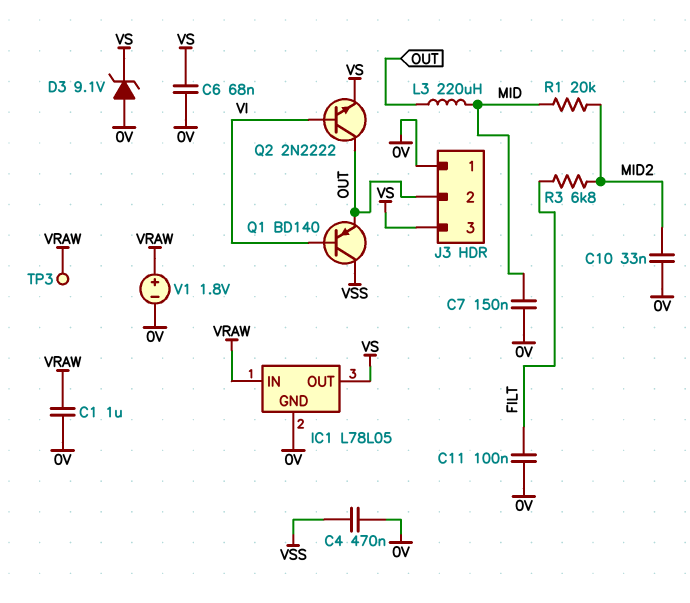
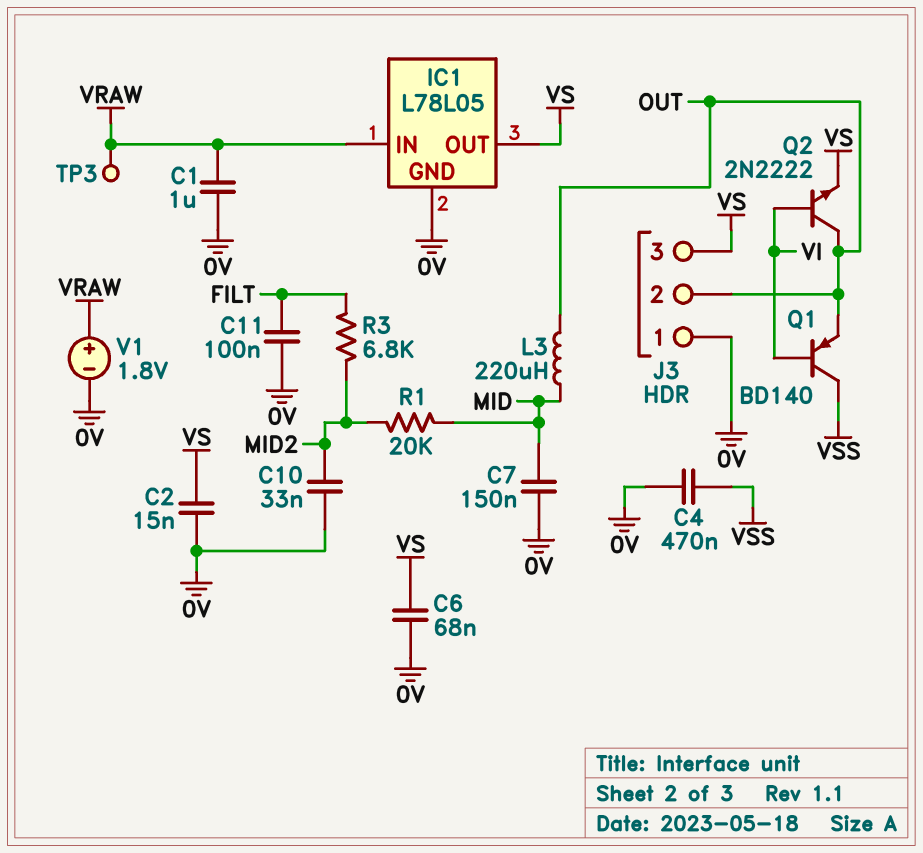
C2: none -> 15nF (0V, VS)
D3: zener 9.1V (A 0V, K VS) -> none

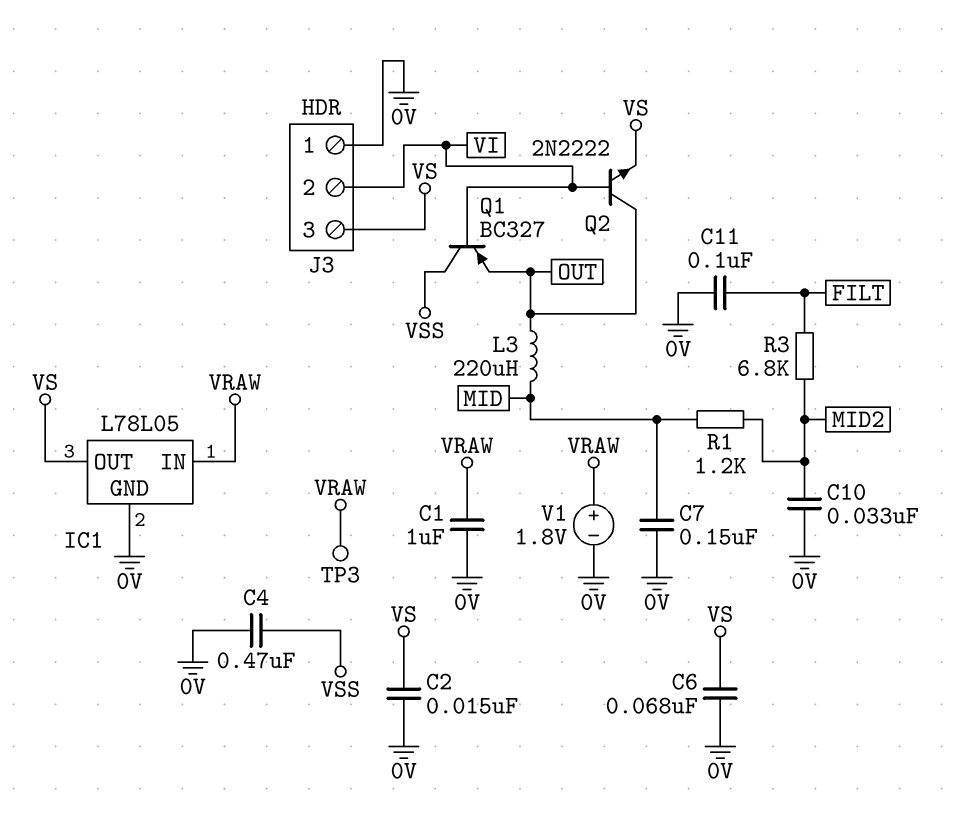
J3 pin 2: OUT -> VI
Q1: PNP BD140 (B VI, C VSS, E OUT) -> PNP BC327 (B VI, C VSS, E OUT)
R1: 20k (MID, MID2) -> 1.2k (MID, MID2)

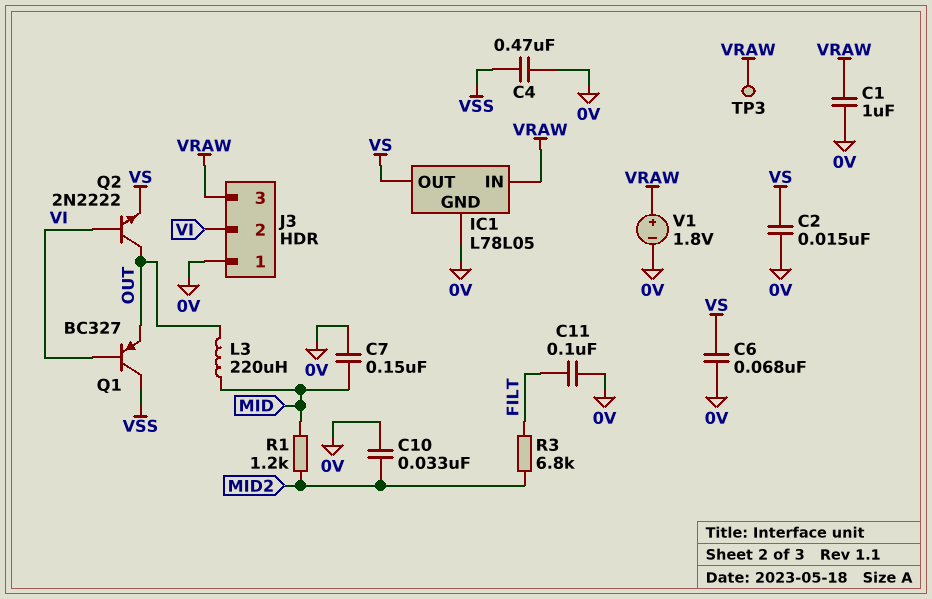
J3 pin 3: VS -> VRAW

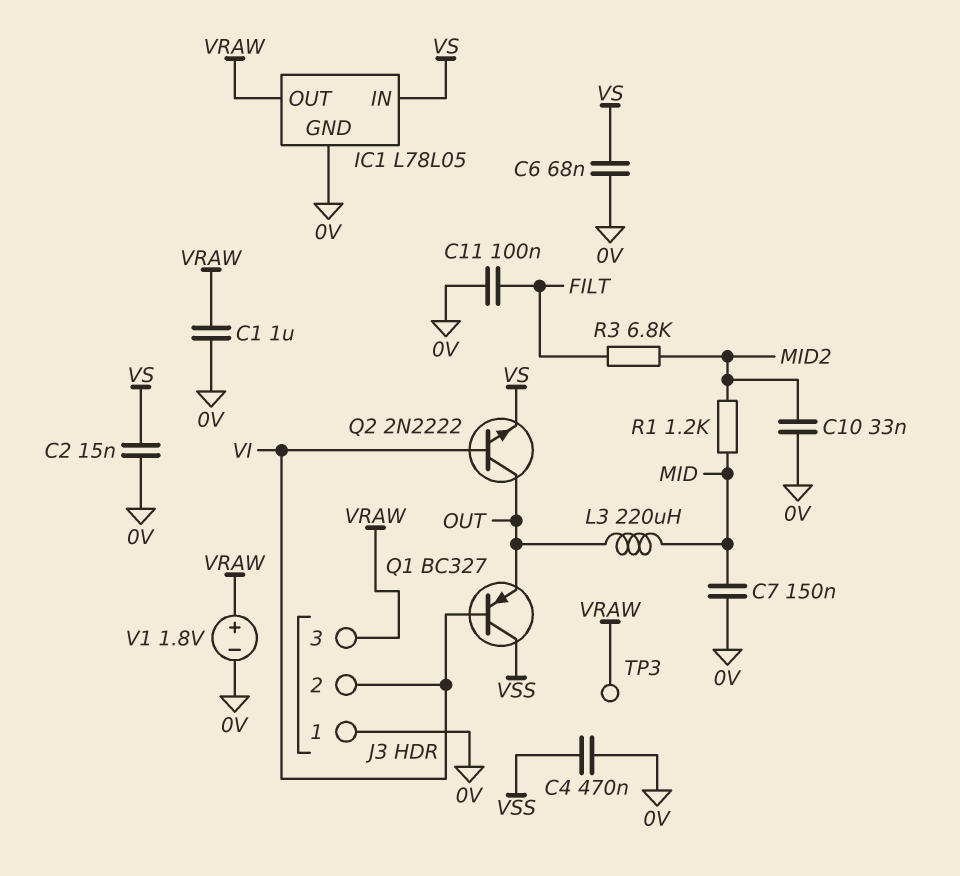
IC1 pin IN: VRAW -> VS
IC1 pin OUT: VS -> VRAW

